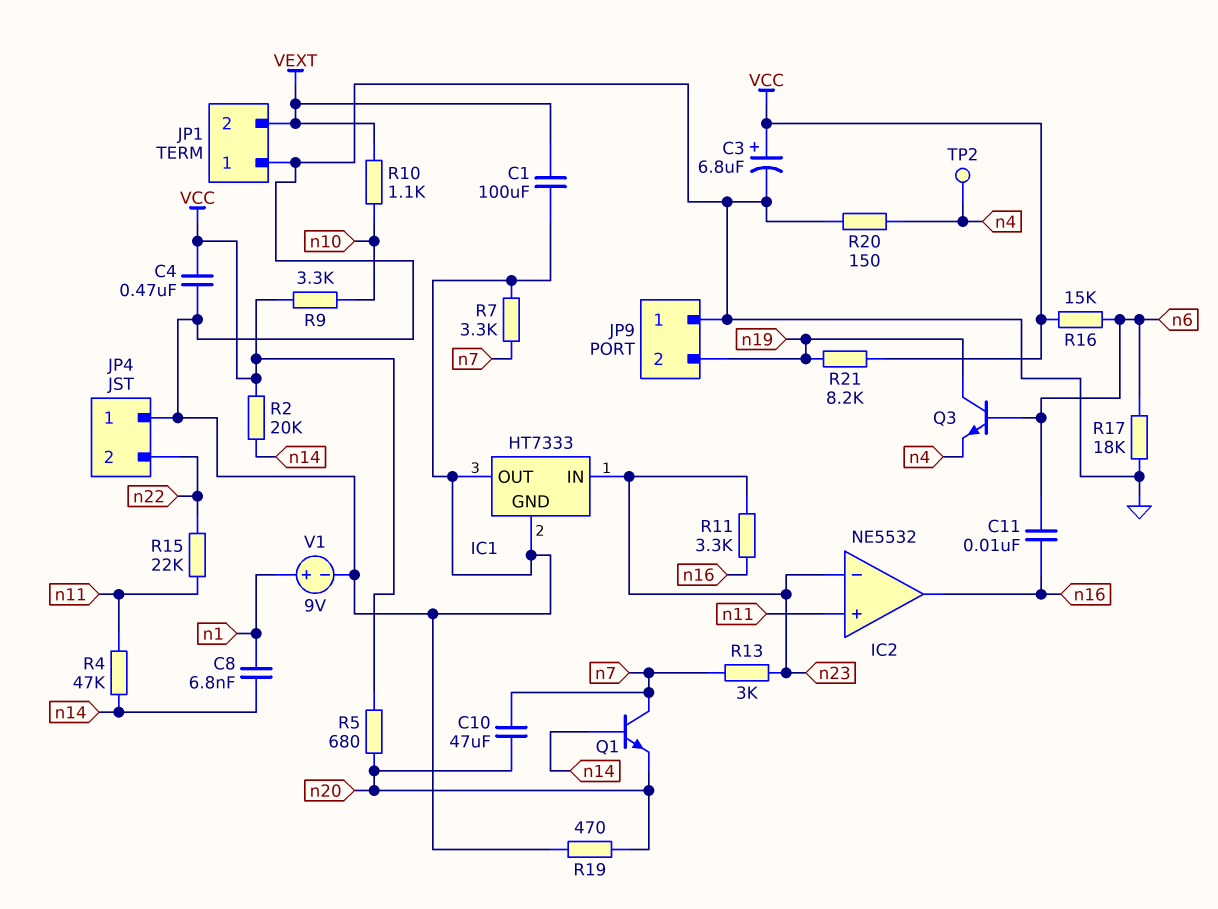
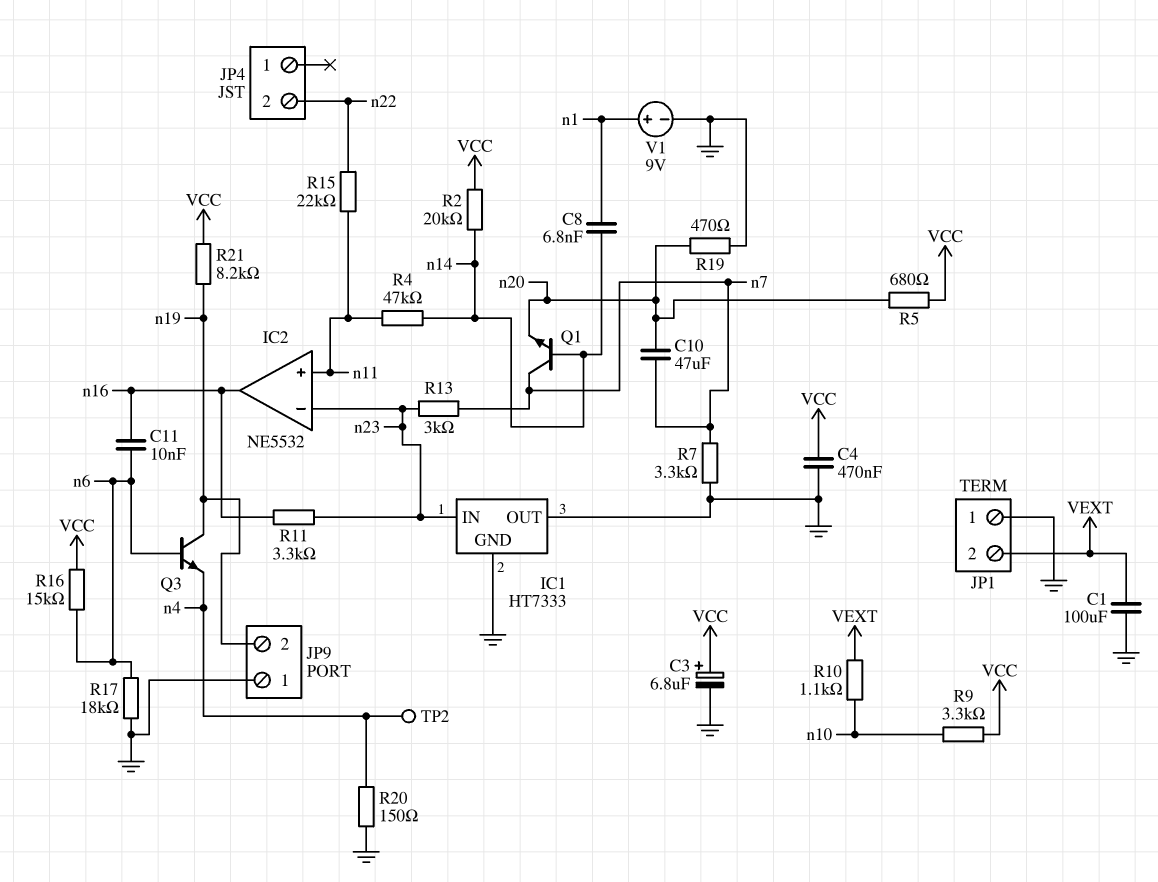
JP4 pin 1: GND -> none

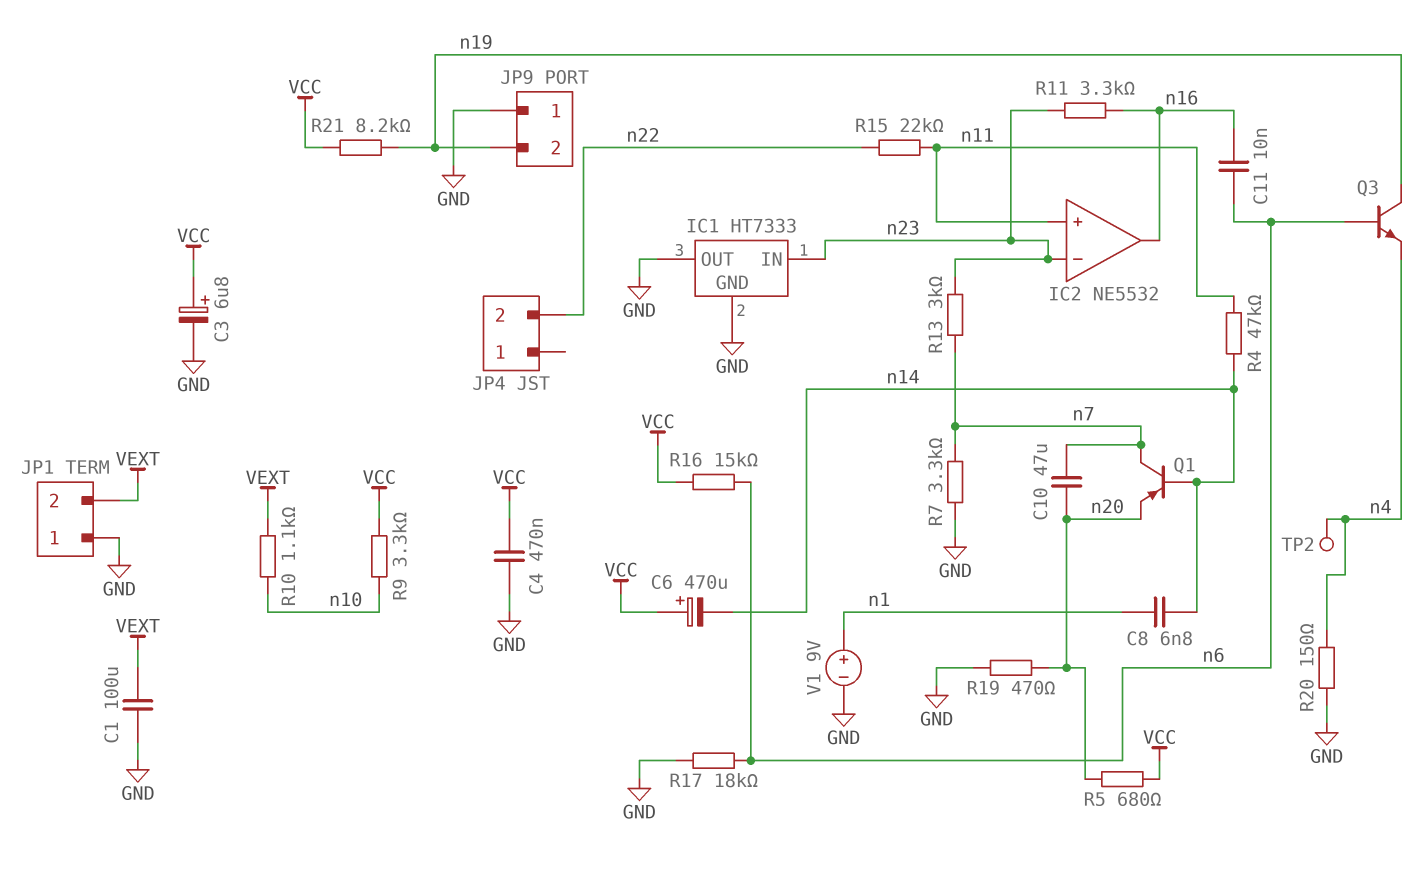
C6: none -> 470uF (plus VCC, minus n14)
Q1: NPN (B n14, C n7, E n20) -> PNP (B n14, C n7, E n20)
R2: 20k (VCC, n14) -> none

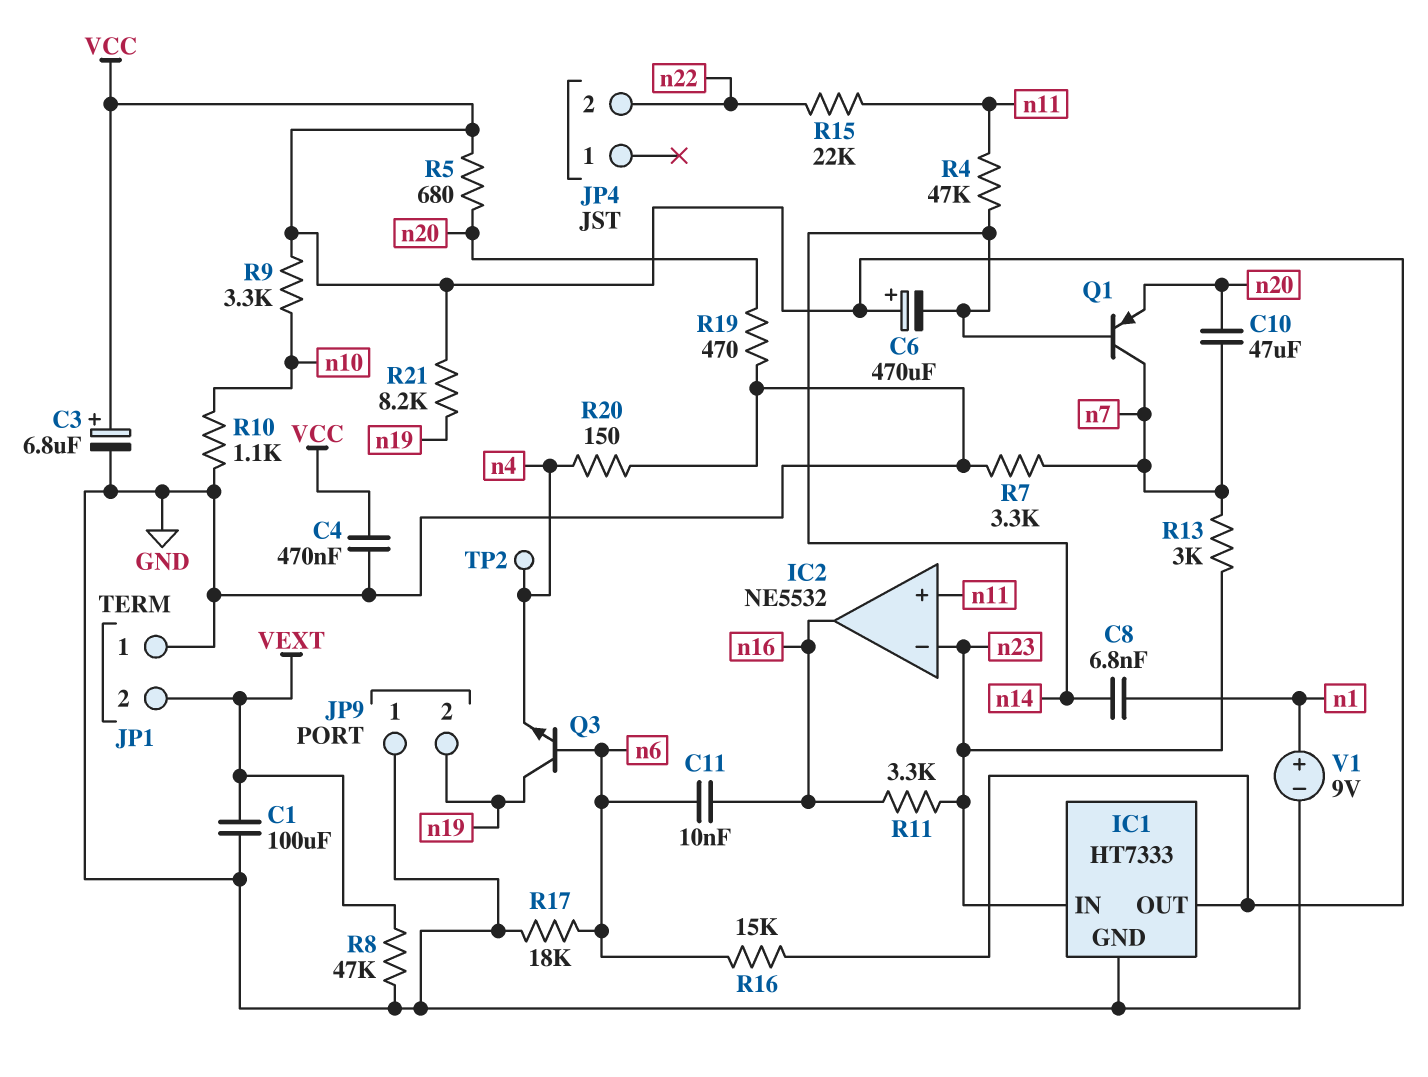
IC1 pin OUT: GND -> VCC
R8: none -> 47k (GND, VEXT)
R10: 1.1k (VEXT, n10) -> 1.1k (GND, n10)

